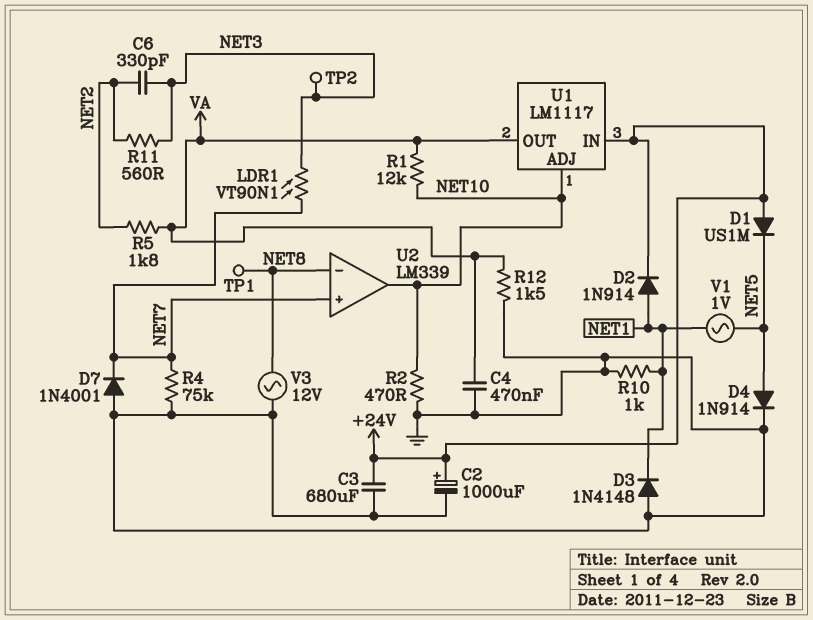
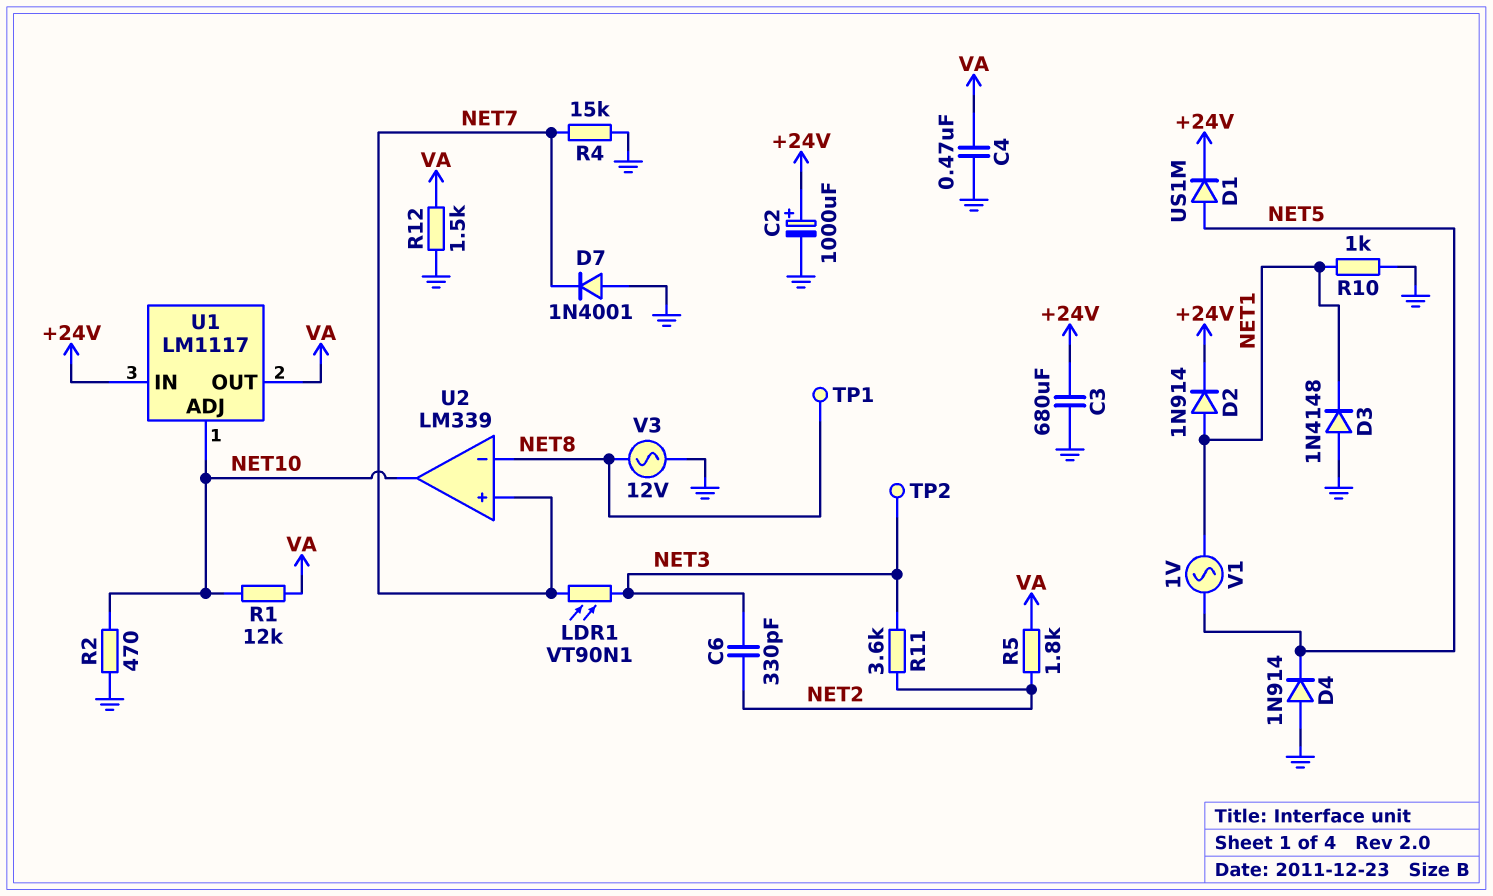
D1: diode US1M (A +24V, K NET5) -> diode US1M (A NET5, K +24V)
D4: diode 1N914 (A NET5, K GND) -> diode 1N914 (A GND, K NET5)
R4: 75k (GND, NET7) -> 15k (GND, NET7)
R11: 560 (NET2, NET3) -> 3.6k (NET2, NET3)

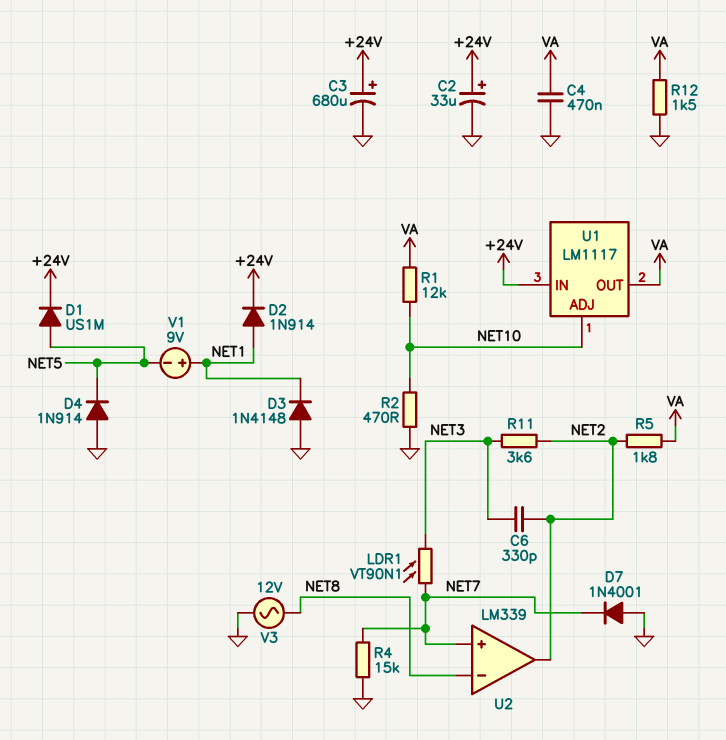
C2: 1000uF (plus +24V, minus GND) -> 33uF (plus +24V, minus GND)
C3: 680uF (+24V, GND) -> 680uF (plus +24V, minus GND)
R10: 1k (GND, NET1) -> none
TP1: test point (NET8) -> none
TP2: test point (NET3) -> none
U2 pin out: NET10 -> NET2
V1: AC 1V (NET1, NET5) -> 9V (plus NET1, minus NET5)

